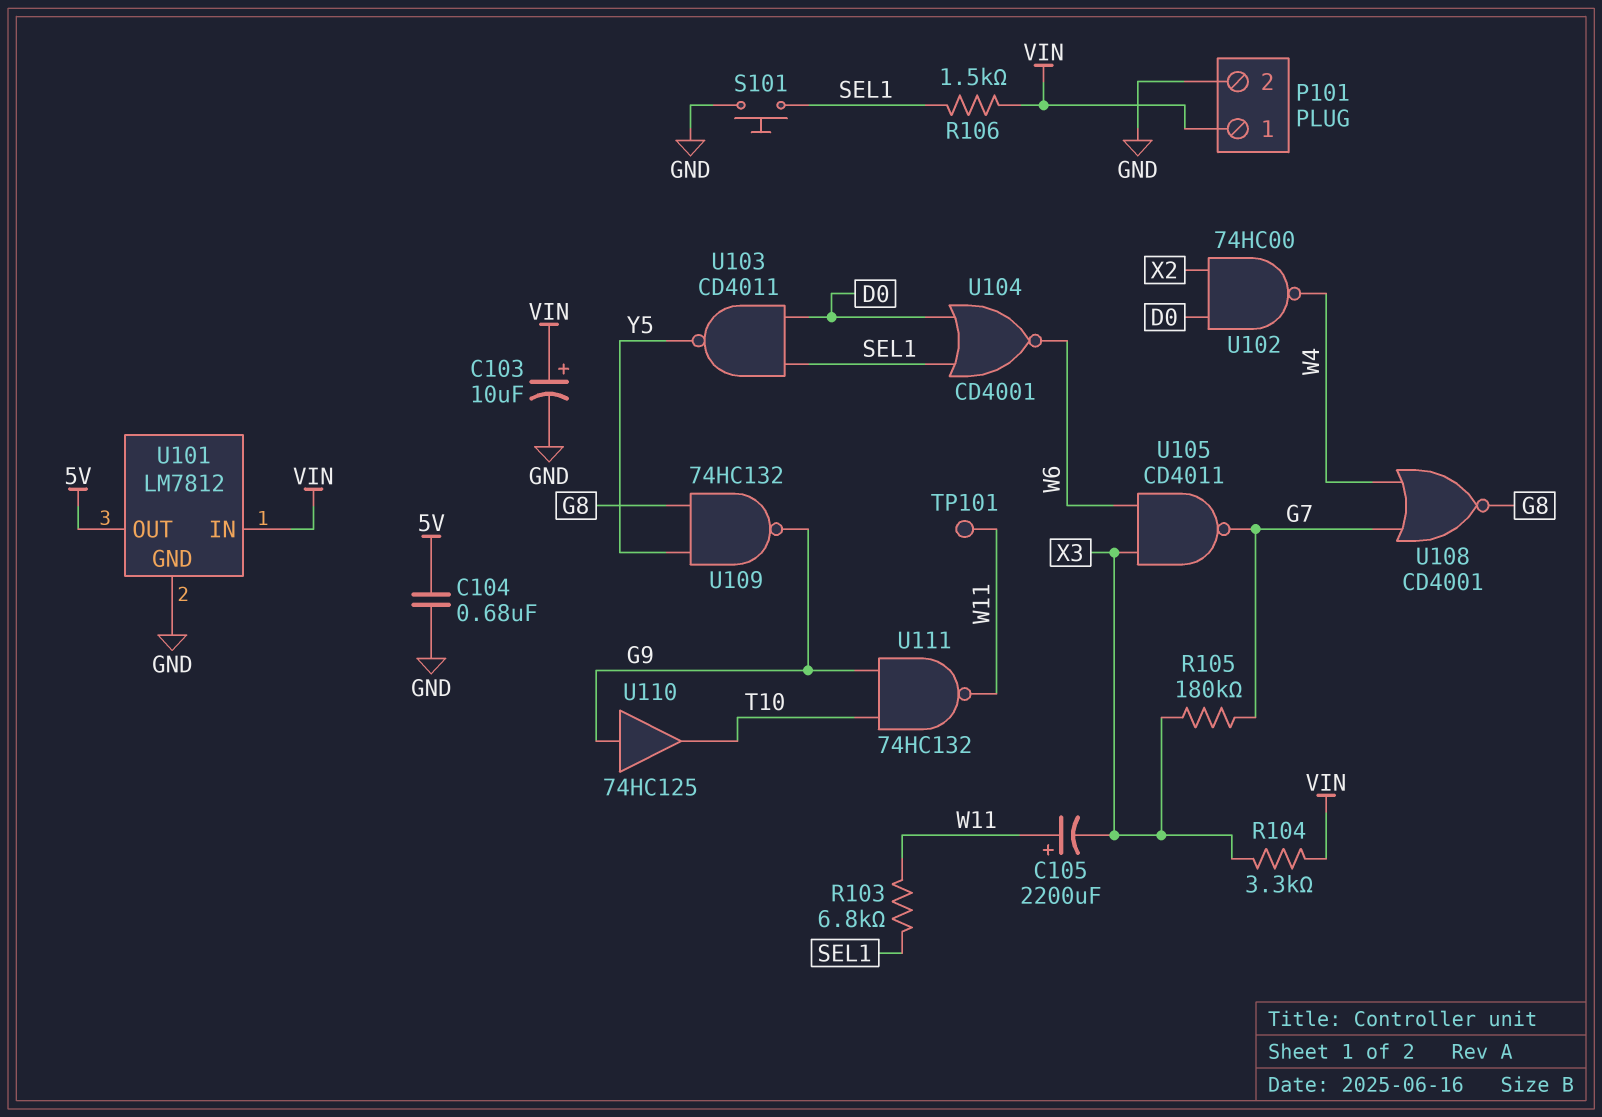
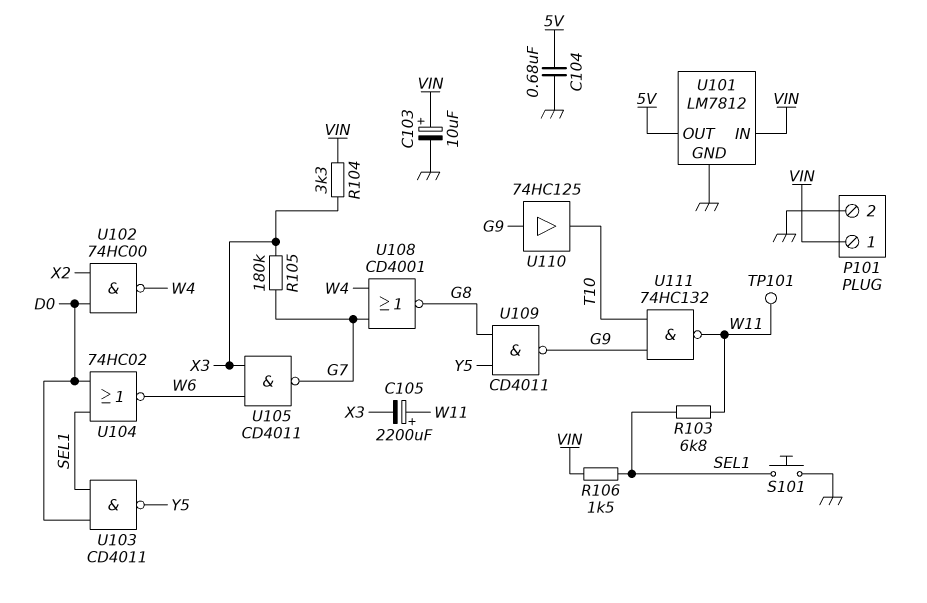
U104: NOR CD4001 (in D0, in SEL1, out W6) -> NOR 74HC02 (in D0, in SEL1, out W6)
U109: NAND 74HC132 (in G8, in Y5, out G9) -> NAND CD4011 (in G8, in Y5, out G9)

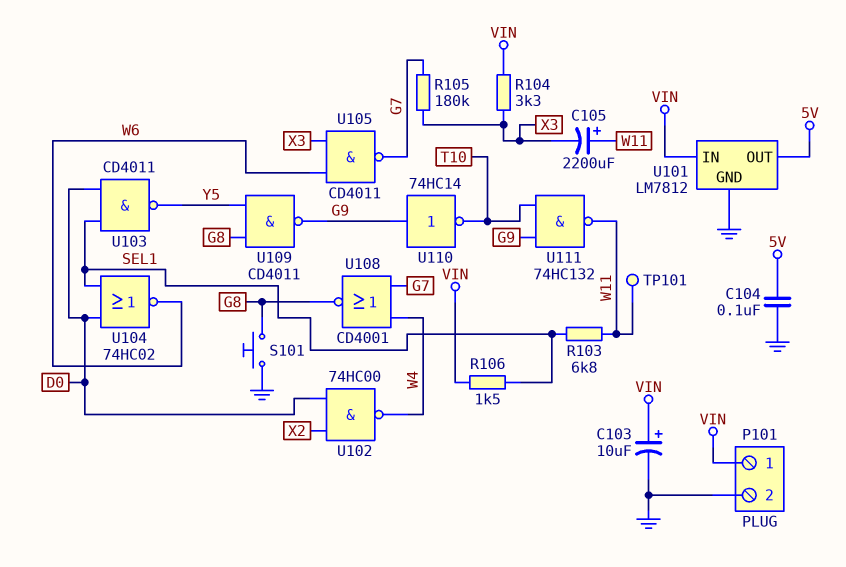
C104: 680nF (5V, GND) -> 100nF (5V, GND)
S101: button (GND, SEL1) -> button (G8, GND)
U110: buffer 74HC125 (in G9, out T10) -> NOT 74HC14 (in G9, out T10)

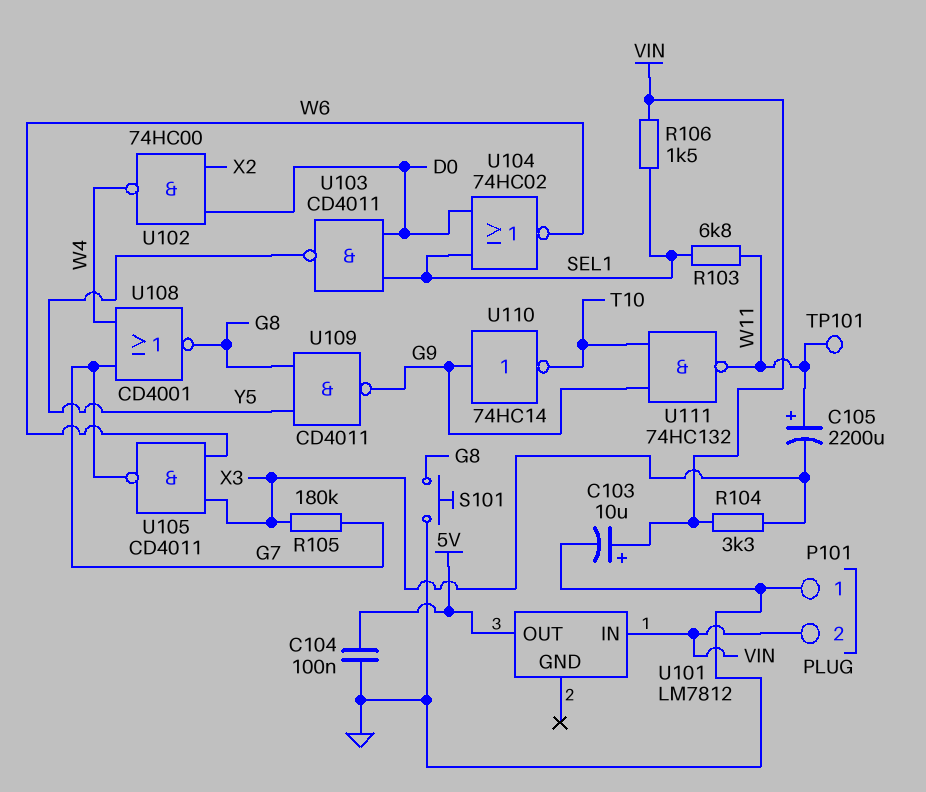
P101 pin 1: VIN -> GND
P101 pin 2: GND -> VIN
U101 pin GND: GND -> none

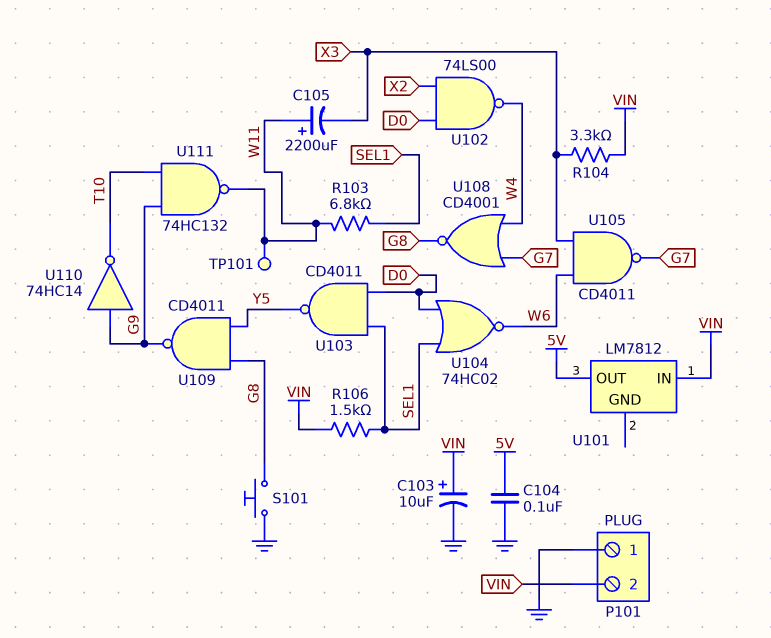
R105: 180k (G7, X3) -> none
U102: NAND 74HC00 (in D0, in X2, out W4) -> NAND 74LS00 (in D0, in X2, out W4)

